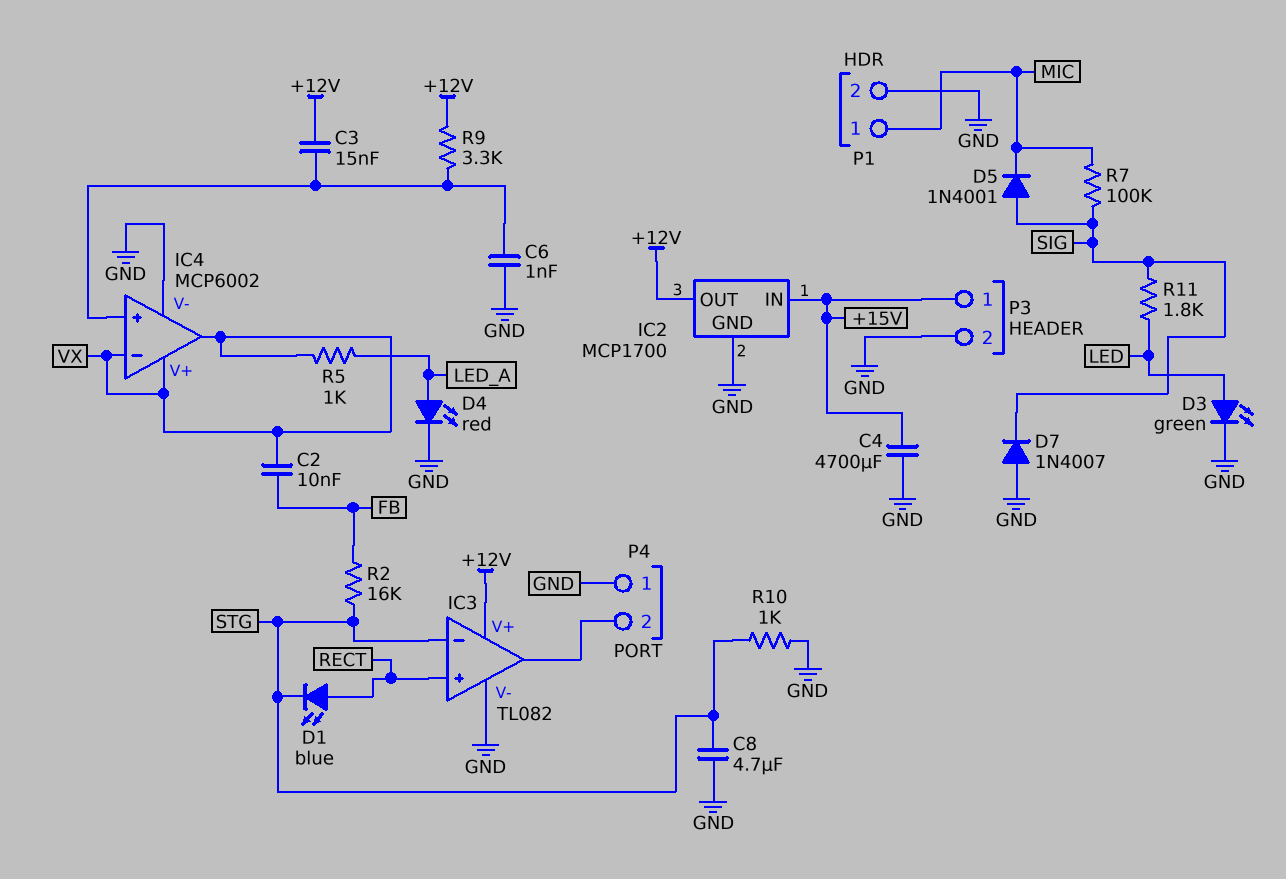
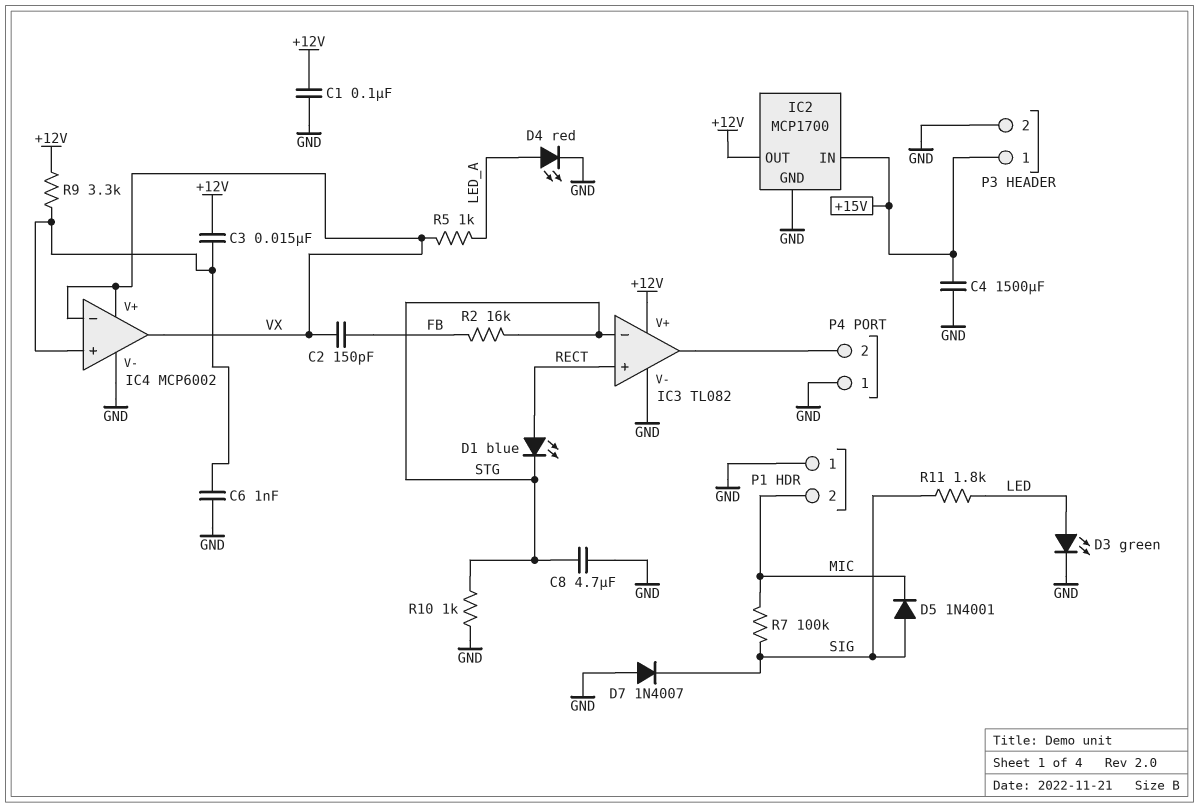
C1: none -> 100nF (+12V, GND)
C2: 10nF (FB, VX) -> 150pF (FB, VX)
C4: 4700uF (+15V, GND) -> 1500uF (+15V, GND)
P1 pin 1: MIC -> GND
P1 pin 2: GND -> MIC

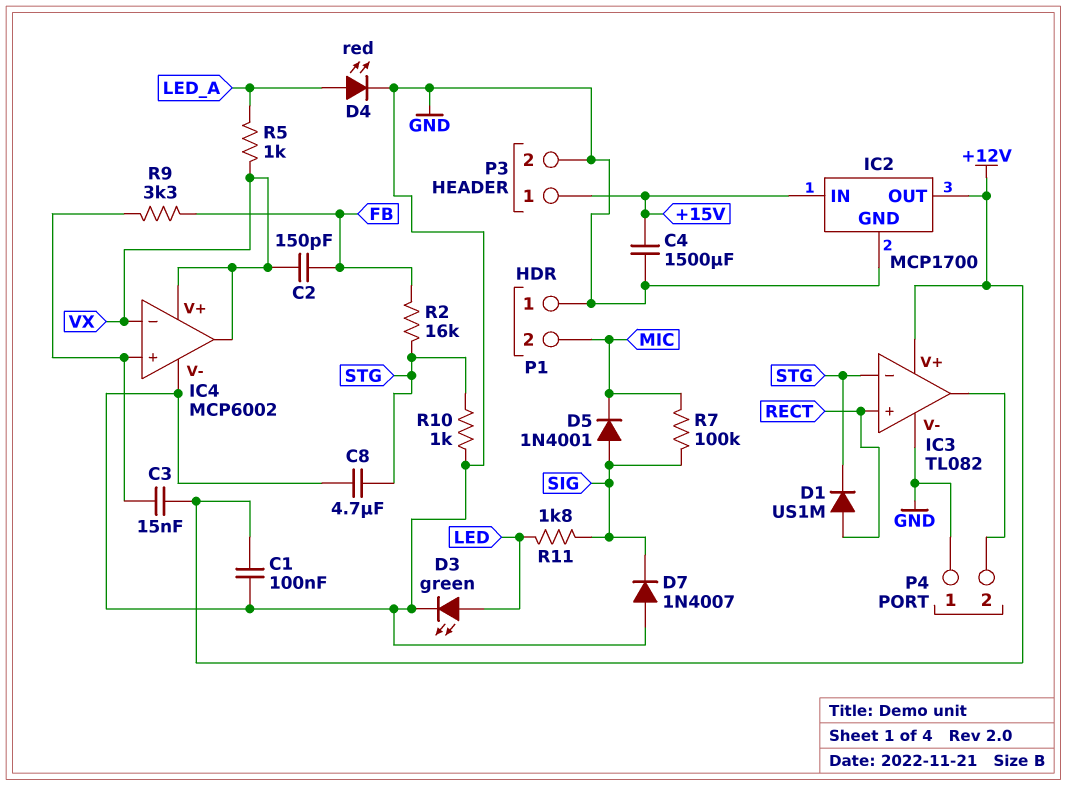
C6: 1nF (GND, IC4/in+) -> none
D1: LED blue (A RECT, K STG) -> diode US1M (A RECT, K STG)
R9: 3.3k (+12V, IC4/in+) -> 3.3k (FB, IC4/in+)

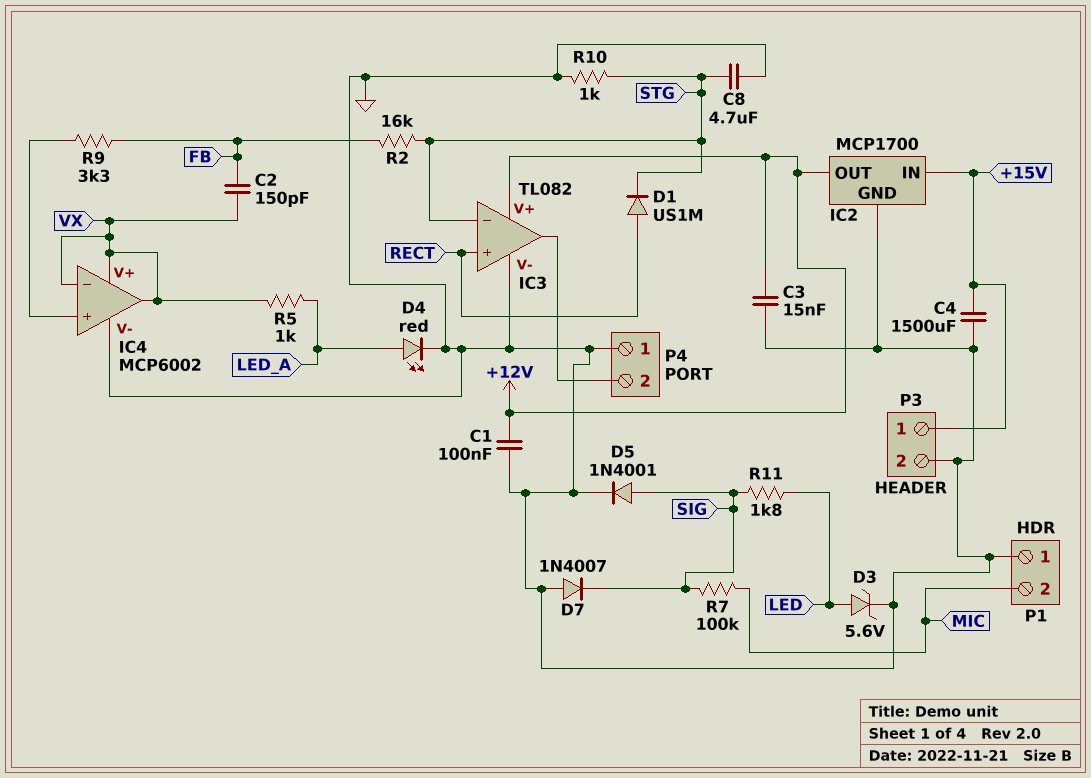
C3: 15nF (+12V, IC4/in+) -> 15nF (+12V, GND)
D3: LED green (A LED, K GND) -> zener 5.6V (A LED, K GND)
D5: diode 1N4001 (A SIG, K MIC) -> diode 1N4001 (A SIG, K GND)

